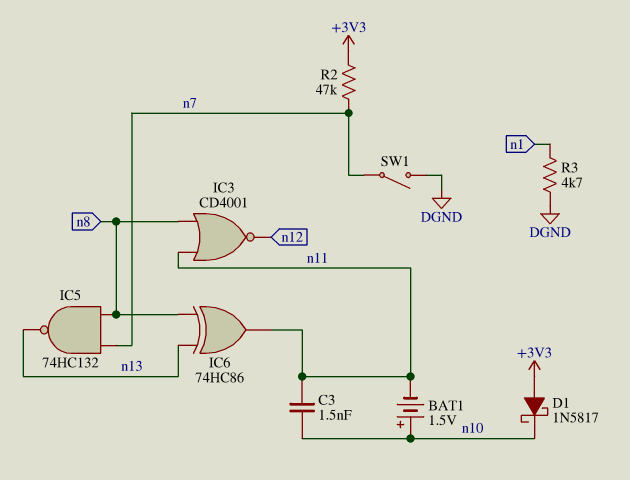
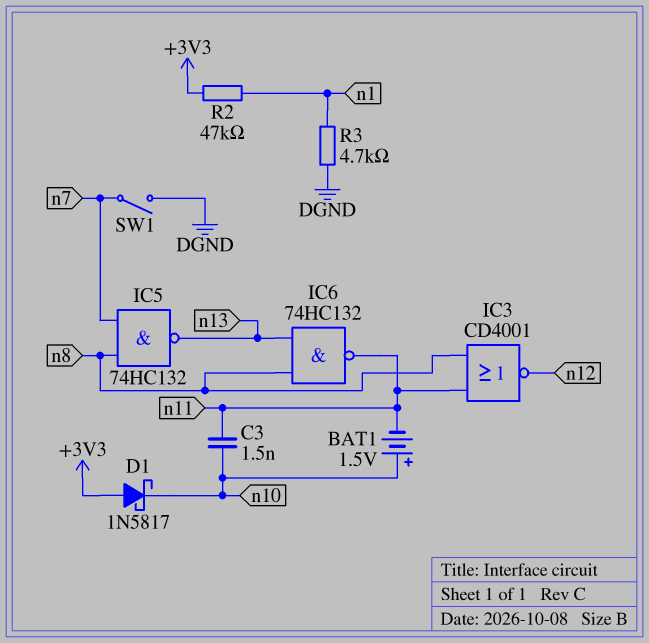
IC6: XOR 74HC86 (in n8, in n13, out n11) -> NAND 74HC132 (in n8, in n13, out n11)
R2: 47k (+3V3, n7) -> 47k (+3V3, n1)

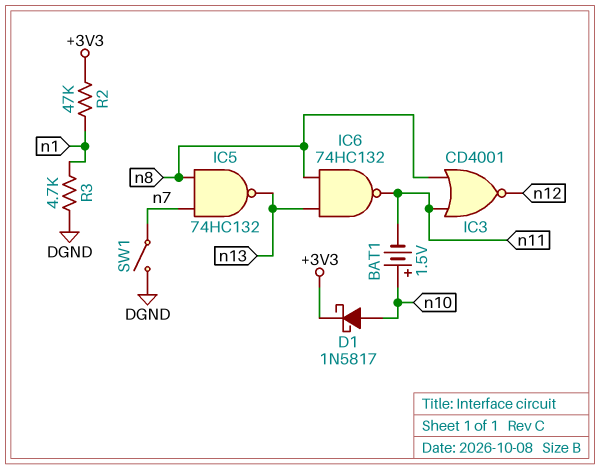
C3: 1.5nF (n10, n11) -> none
D1: schottky 1N5817 (A +3V3, K n10) -> schottky 1N5817 (A n10, K +3V3)

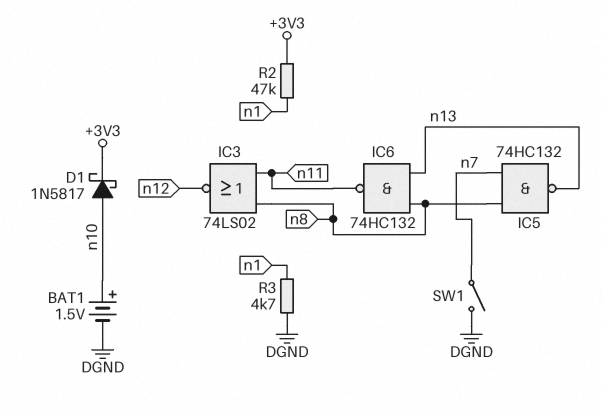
BAT1: 1.5V (plus n10, minus n11) -> 1.5V (plus n10, minus DGND)
IC3: NOR CD4001 (in n8, in n11, out n12) -> NOR 74LS02 (in n8, in n11, out n12)

